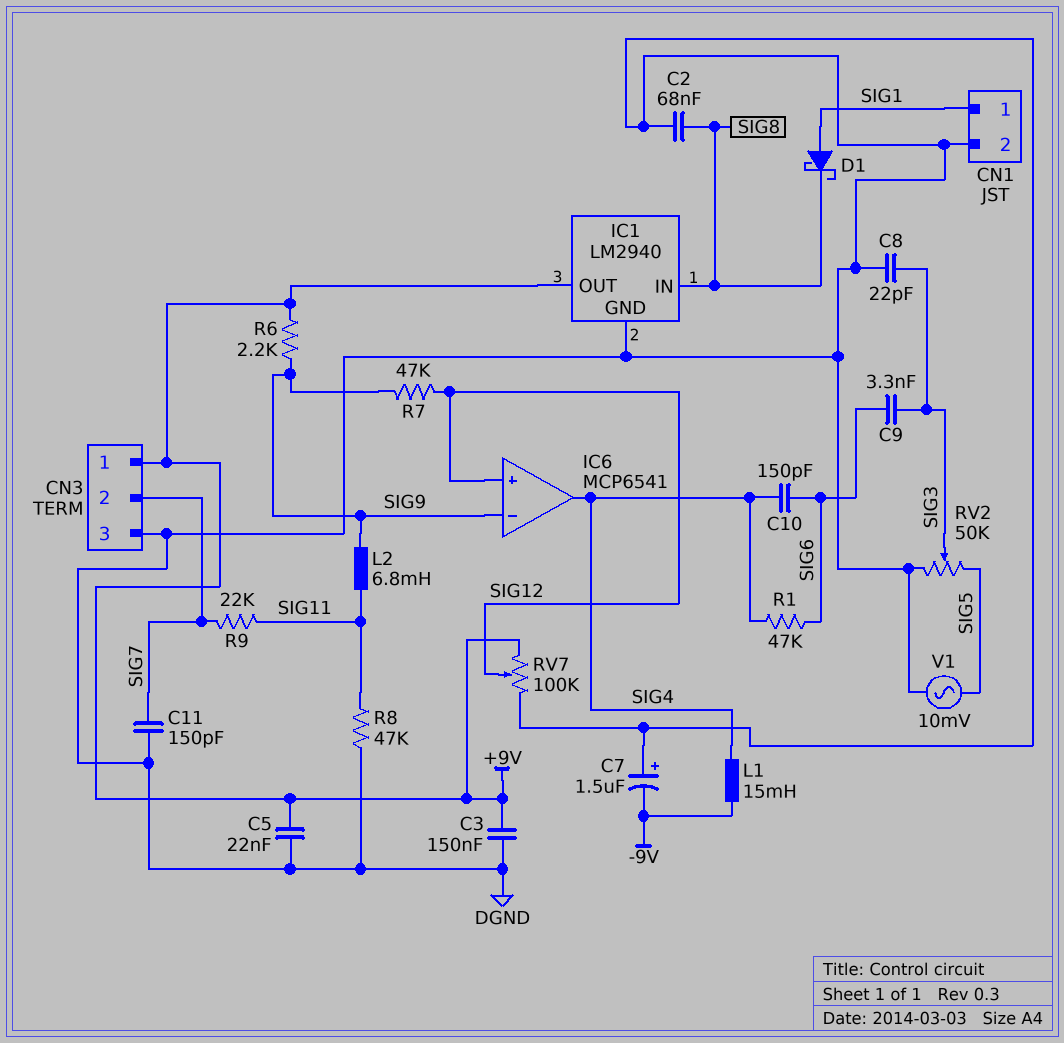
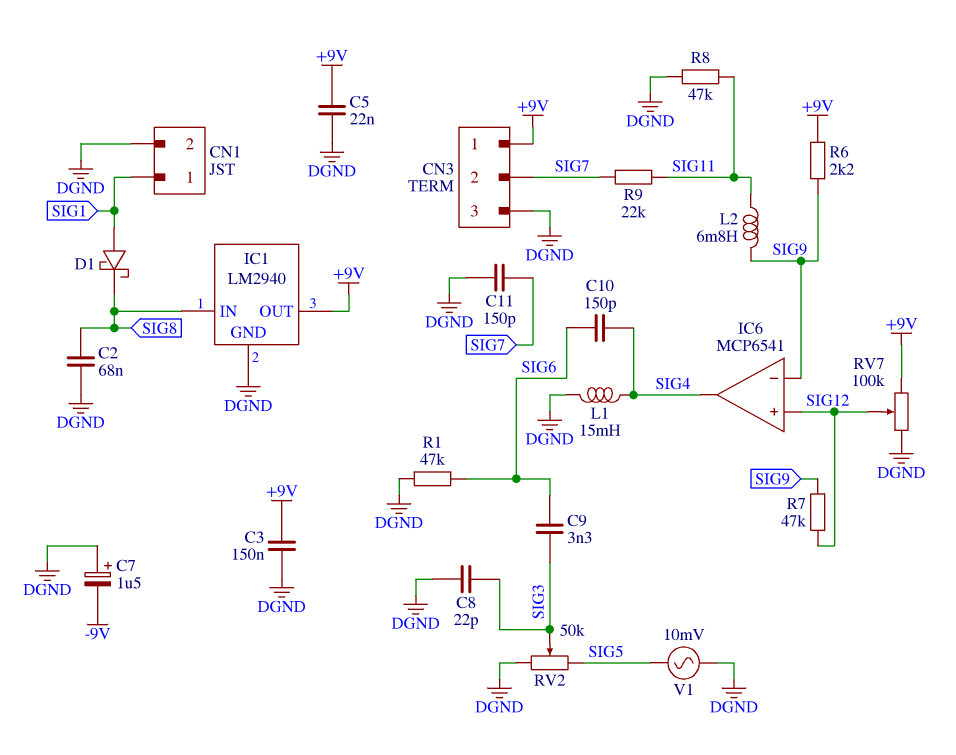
L1: 15mH (-9V, SIG4) -> 15mH (DGND, SIG4)
R1: 47k (SIG4, SIG6) -> 47k (DGND, SIG6)

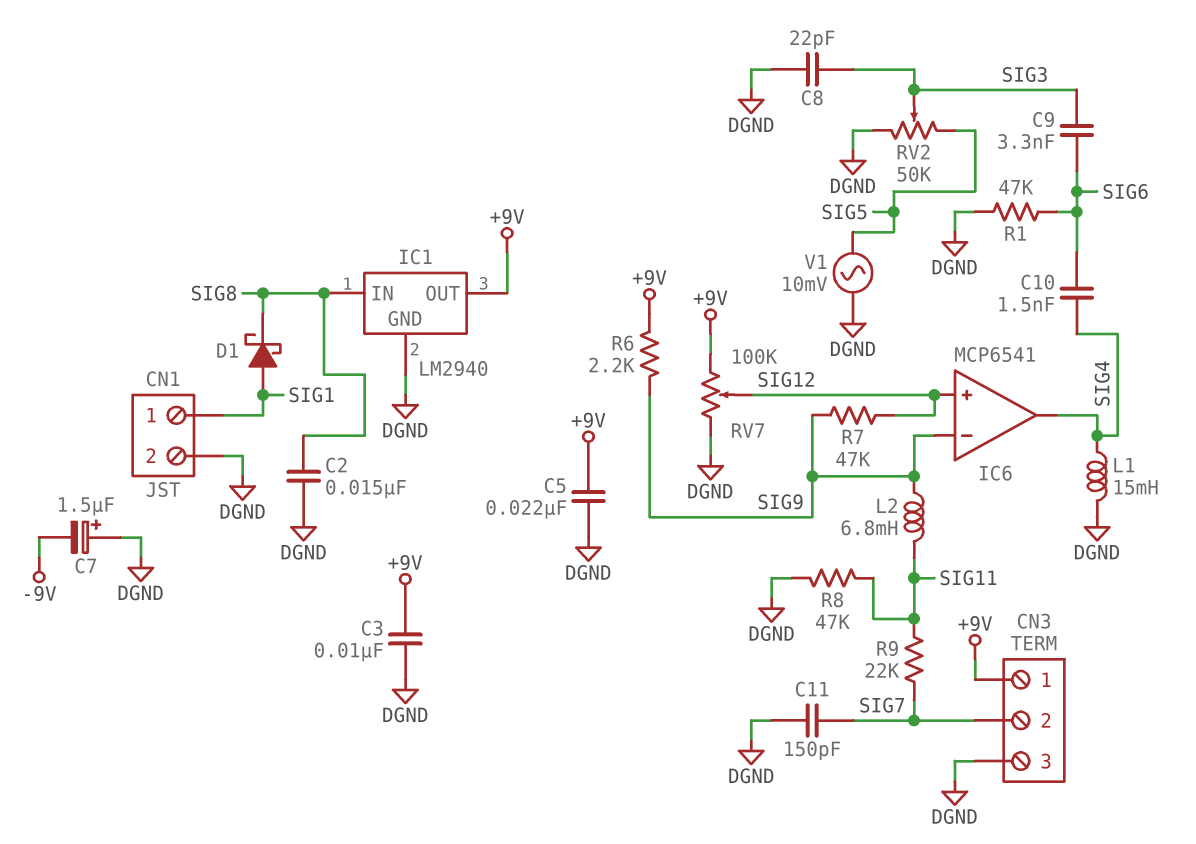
C2: 68nF (DGND, SIG8) -> 15nF (DGND, SIG8)
C3: 150nF (+9V, DGND) -> 10nF (+9V, DGND)
C10: 150pF (SIG4, SIG6) -> 1.5nF (SIG4, SIG6)

